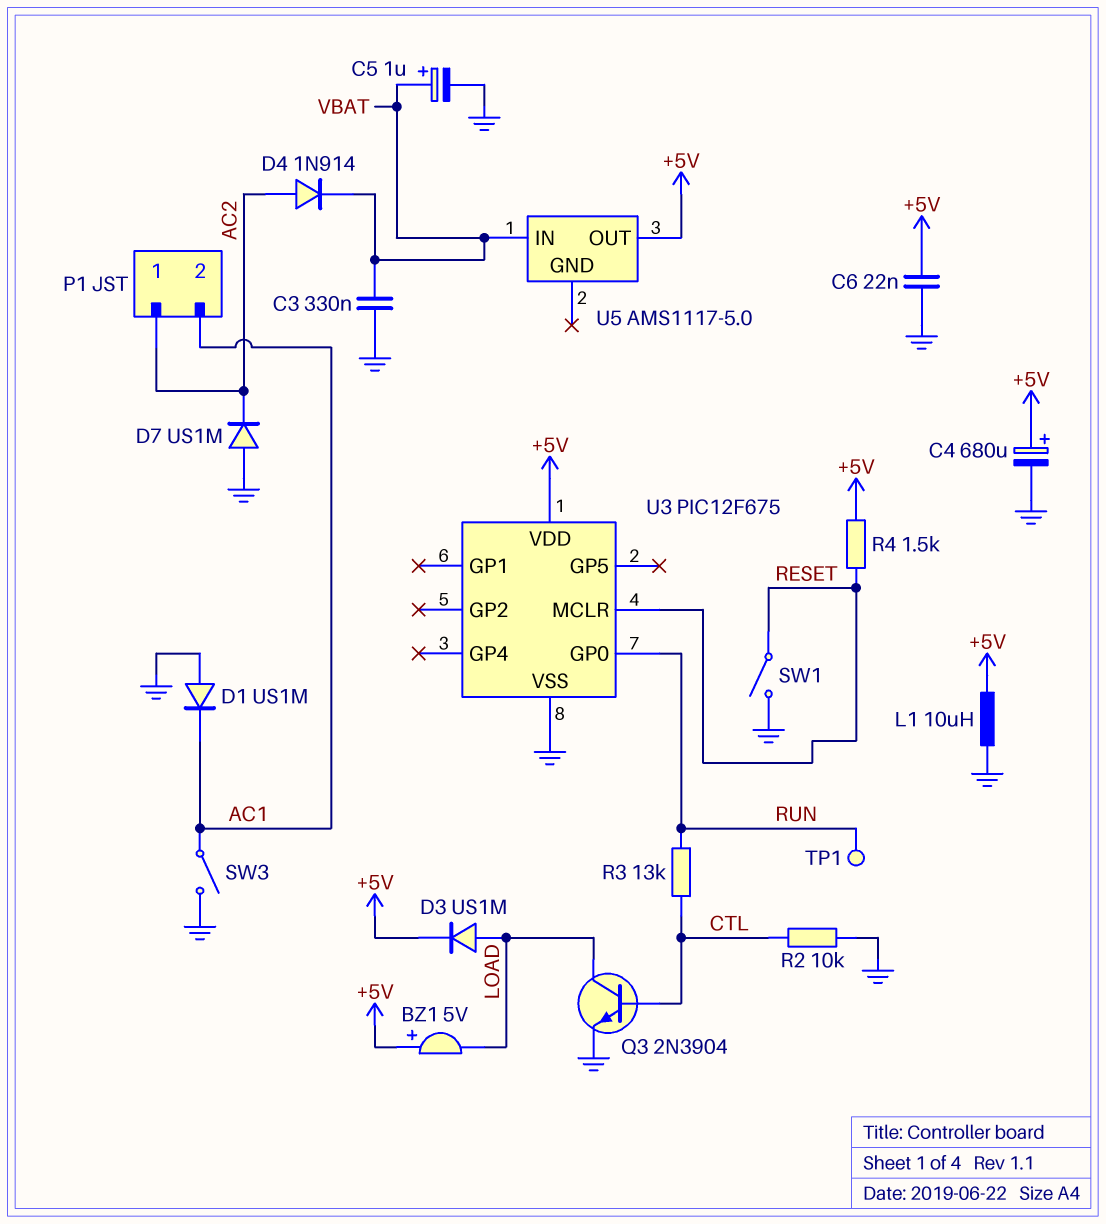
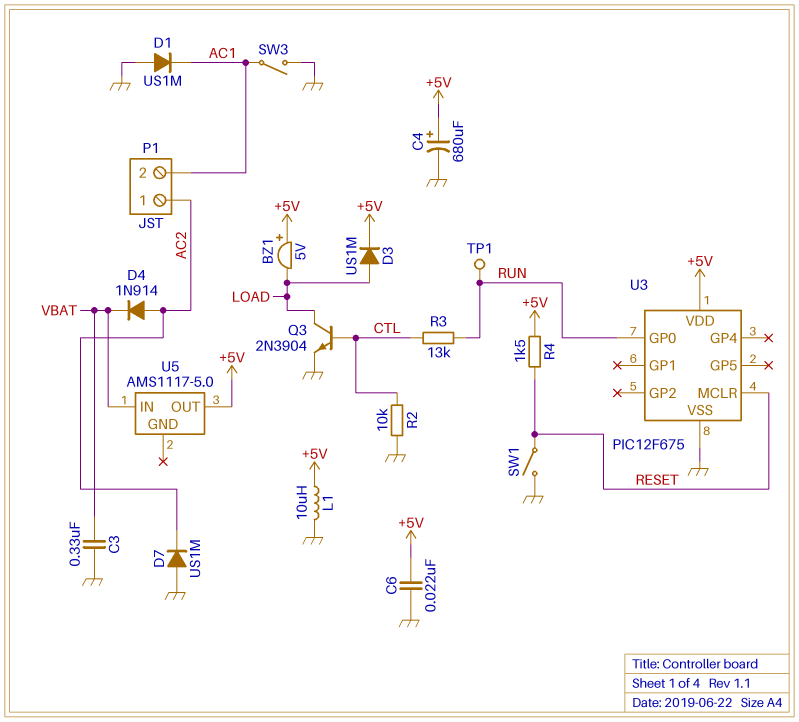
C5: 1uF (plus VBAT, minus GND) -> none

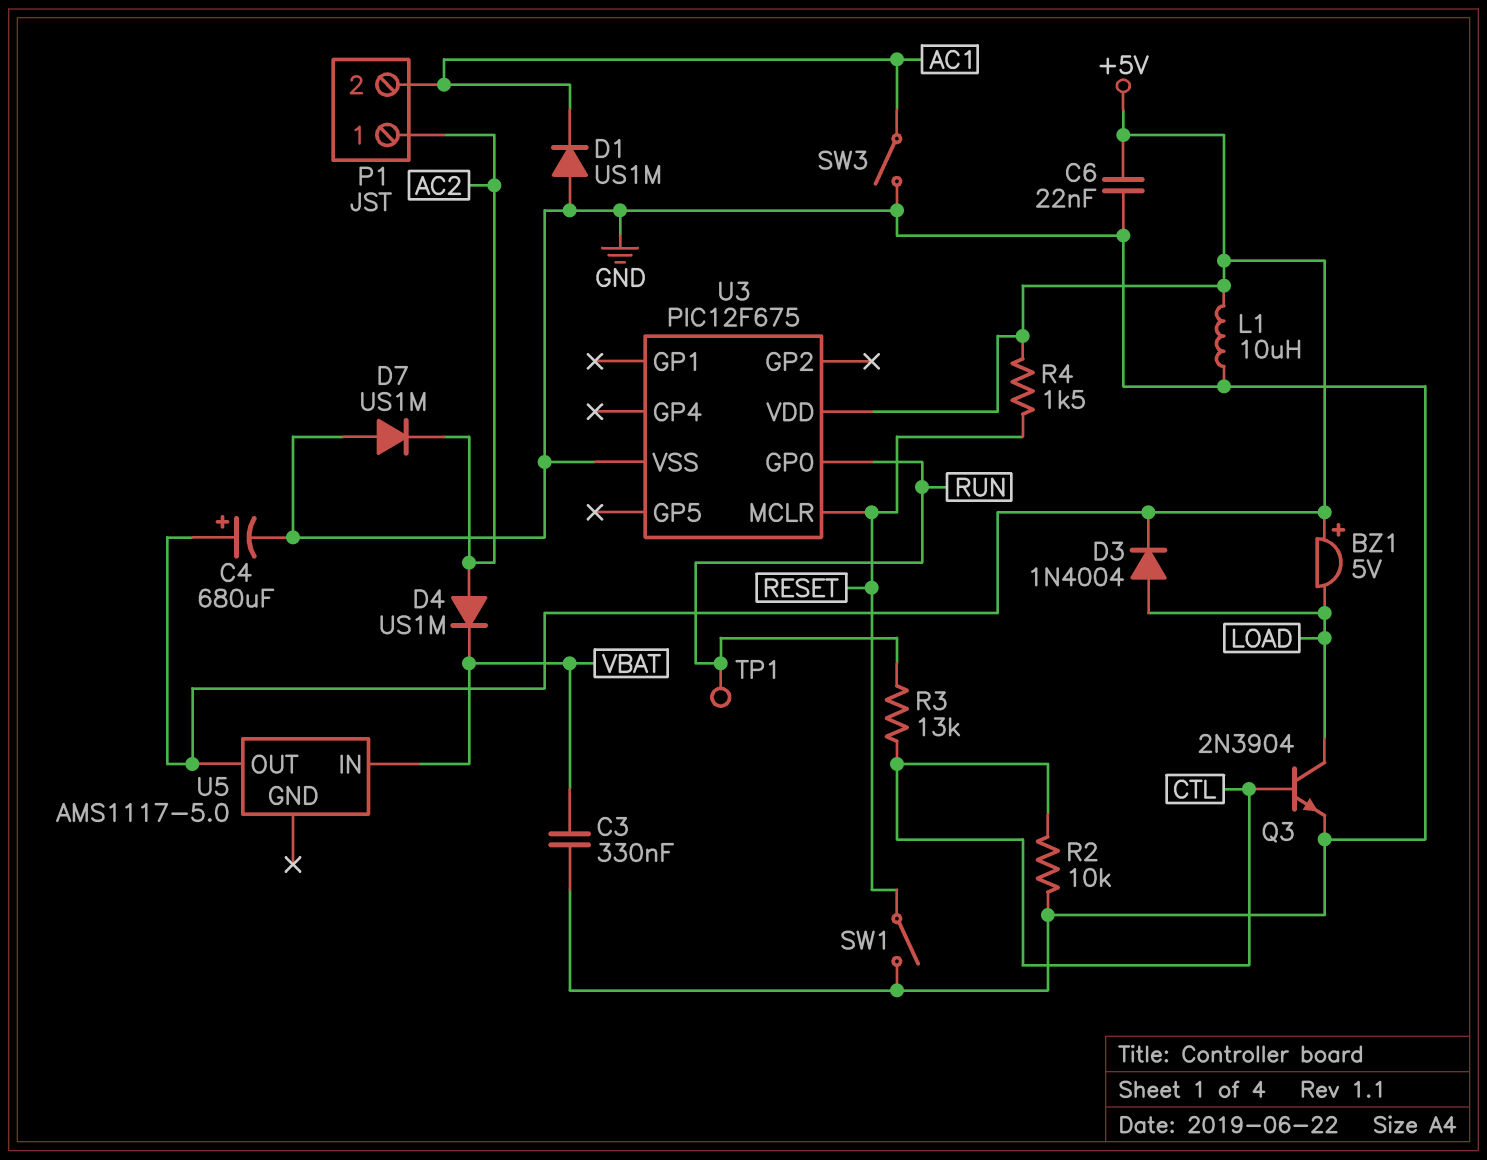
D3: diode US1M (A LOAD, K +5V) -> diode 1N4004 (A LOAD, K +5V)
D4: diode 1N914 (A AC2, K VBAT) -> diode US1M (A AC2, K VBAT)

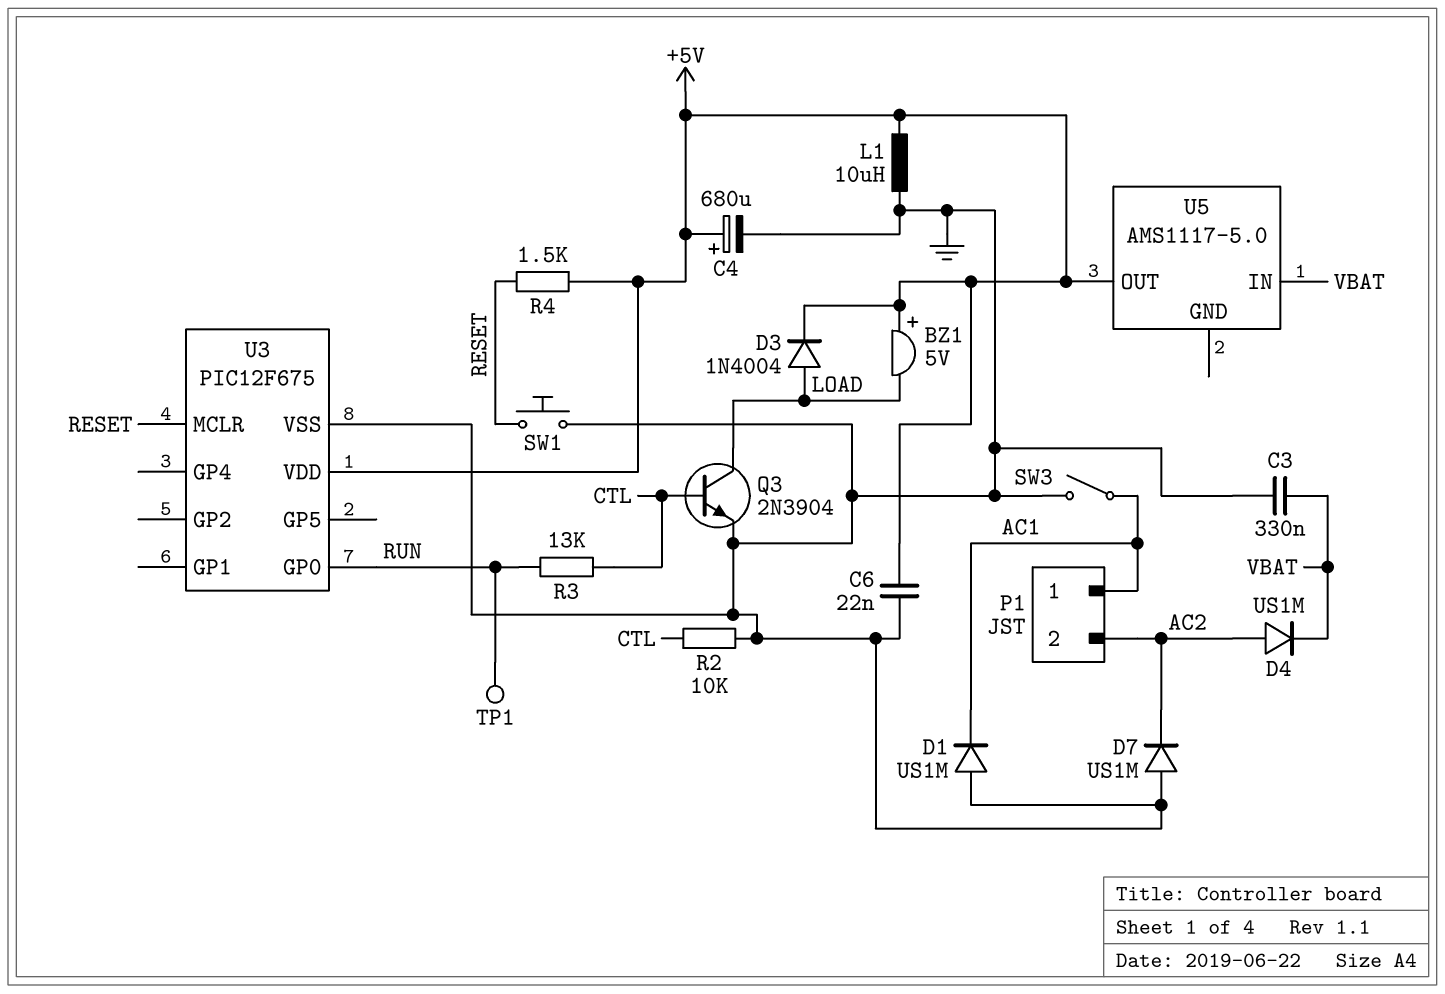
P1 pin 1: AC2 -> AC1
P1 pin 2: AC1 -> AC2
SW1: switch (GND, RESET) -> button (GND, RESET)

